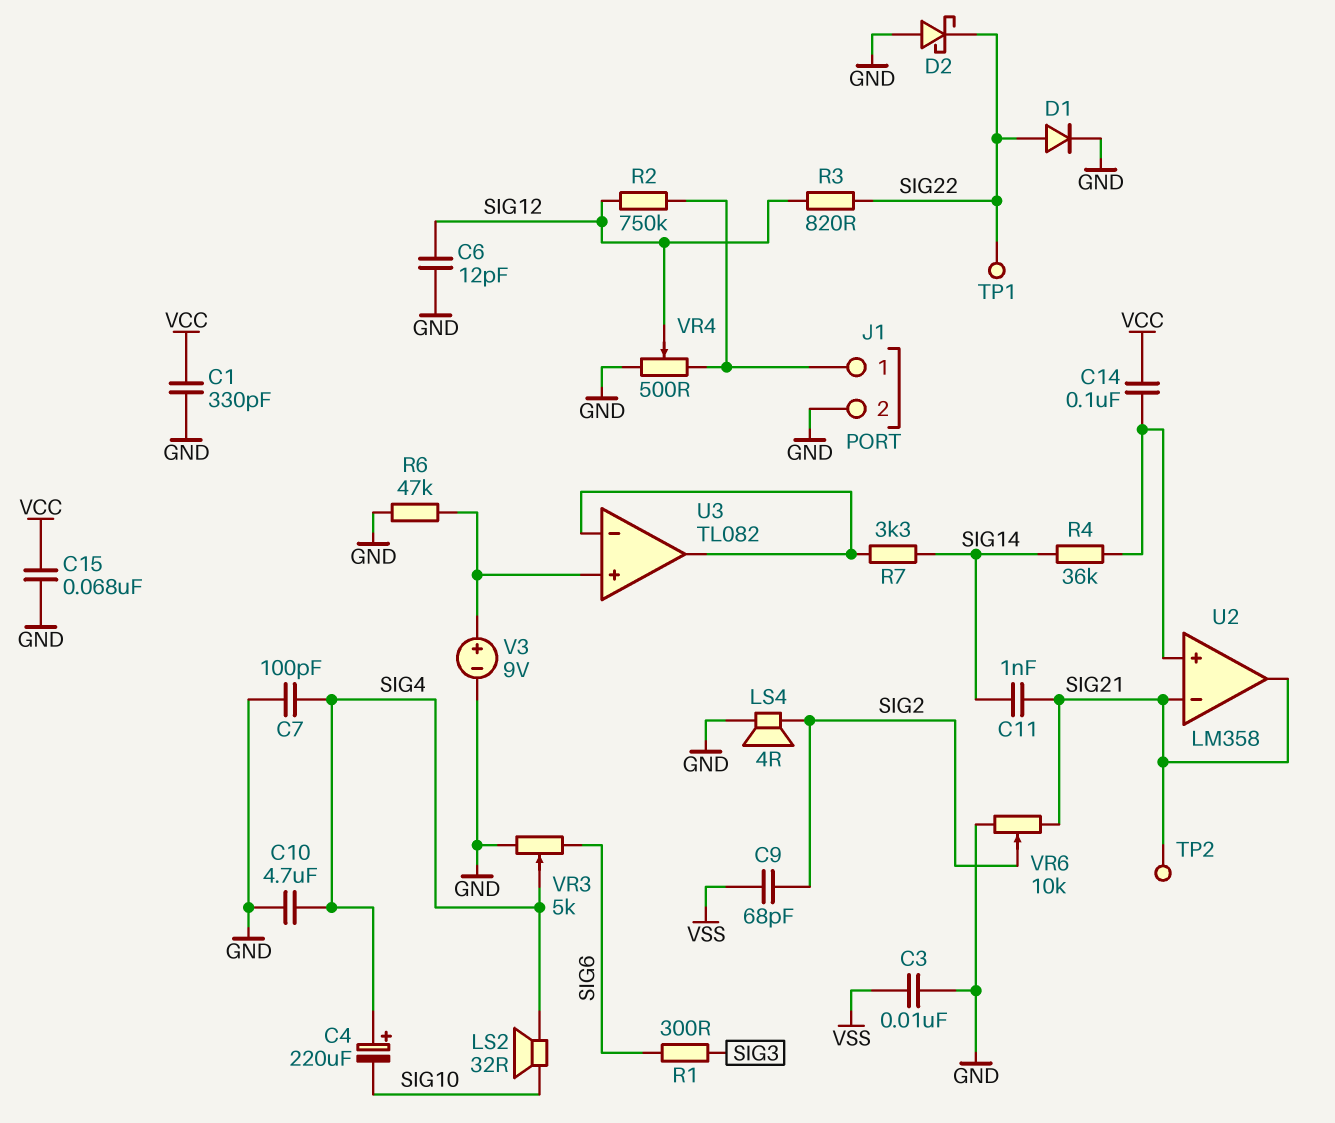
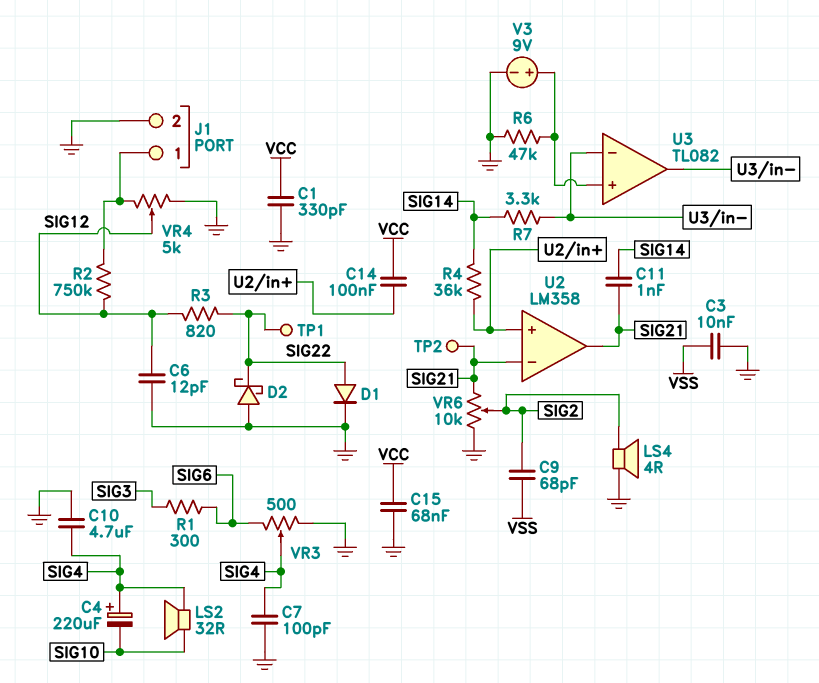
VR3: 5k (GND, SIG6, wiper SIG4) -> 500 (GND, SIG6, wiper SIG4)
VR4: 500 (GND, J1/1, wiper SIG12) -> 5k (GND, J1/1, wiper SIG12)

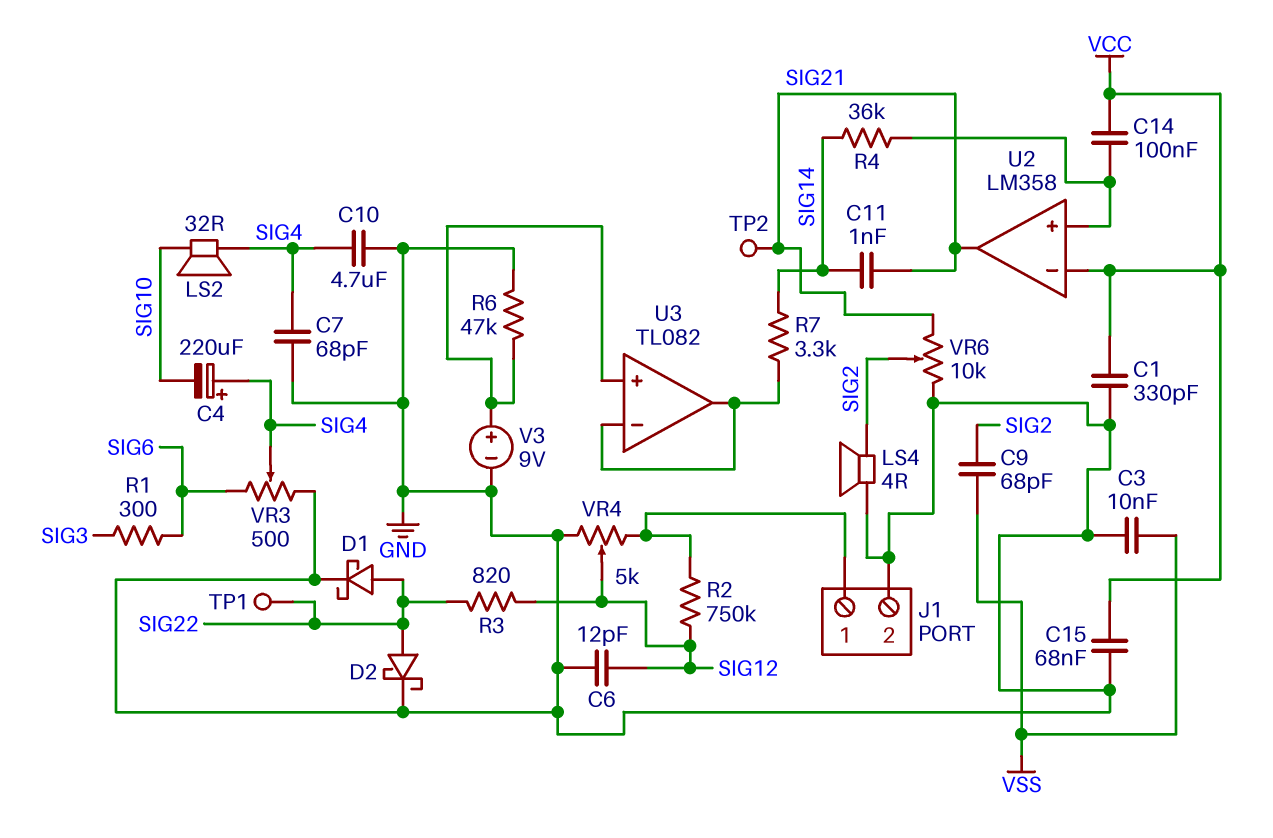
C7: 100pF (GND, SIG4) -> 68pF (GND, SIG4)
D1: diode (A SIG22, K GND) -> schottky (A SIG22, K GND)
D2: schottky (A GND, K SIG22) -> schottky (A SIG22, K GND)
U2 pin in-: SIG21 -> VCC

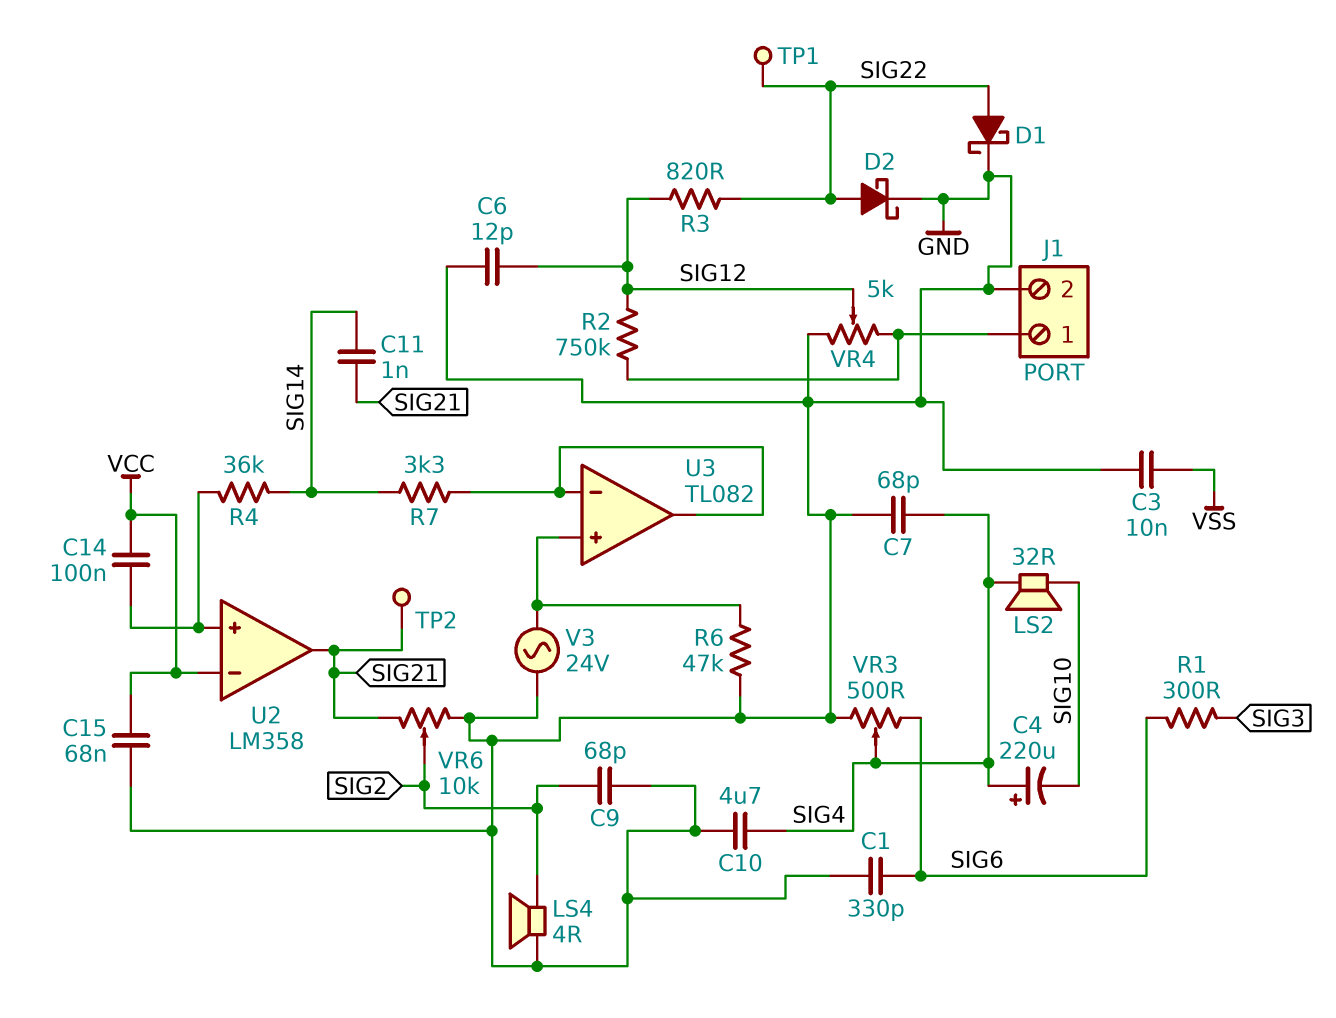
C1: 330pF (GND, VCC) -> 330pF (GND, SIG6)
C9: 68pF (SIG2, VSS) -> 68pF (GND, SIG2)
V3: 9V (plus U3/in+, minus GND) -> AC 24V (GND, U3/in+)

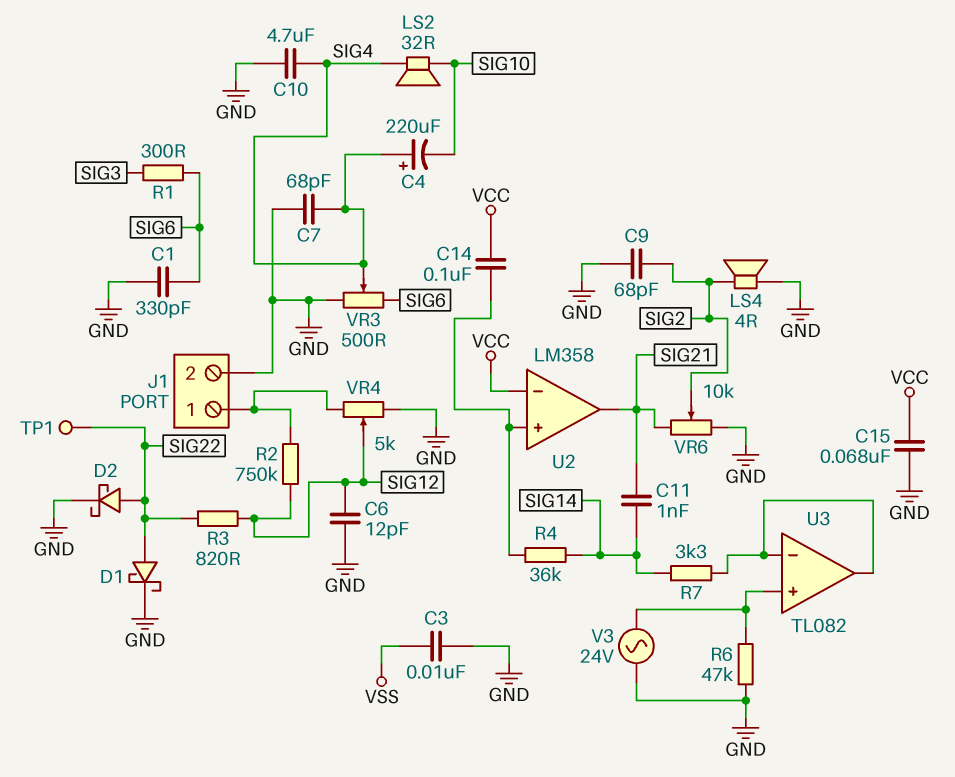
TP2: test point (SIG21) -> none

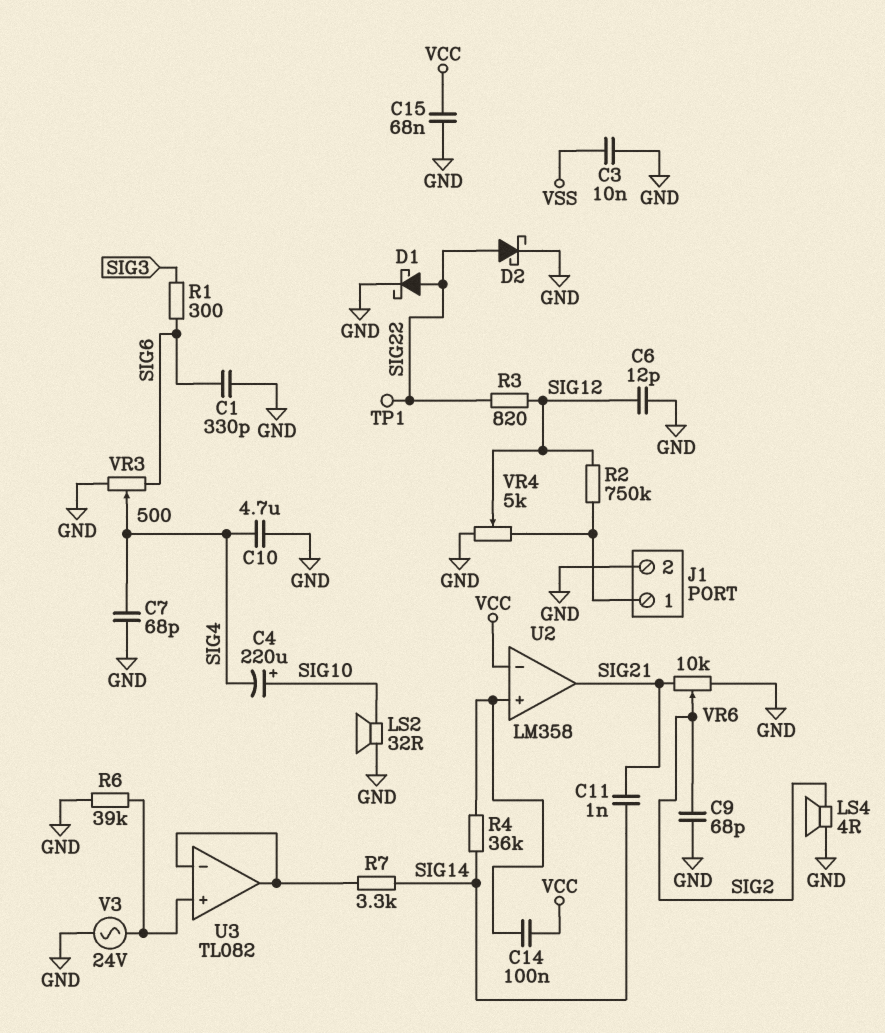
C4: 220uF (plus SIG4, minus SIG10) -> 220uF (plus SIG10, minus SIG4)
LS2: speaker 32R (SIG4, SIG10) -> speaker 32R (GND, SIG10)
R6: 47k (GND, U3/in+) -> 39k (GND, U3/in+)

